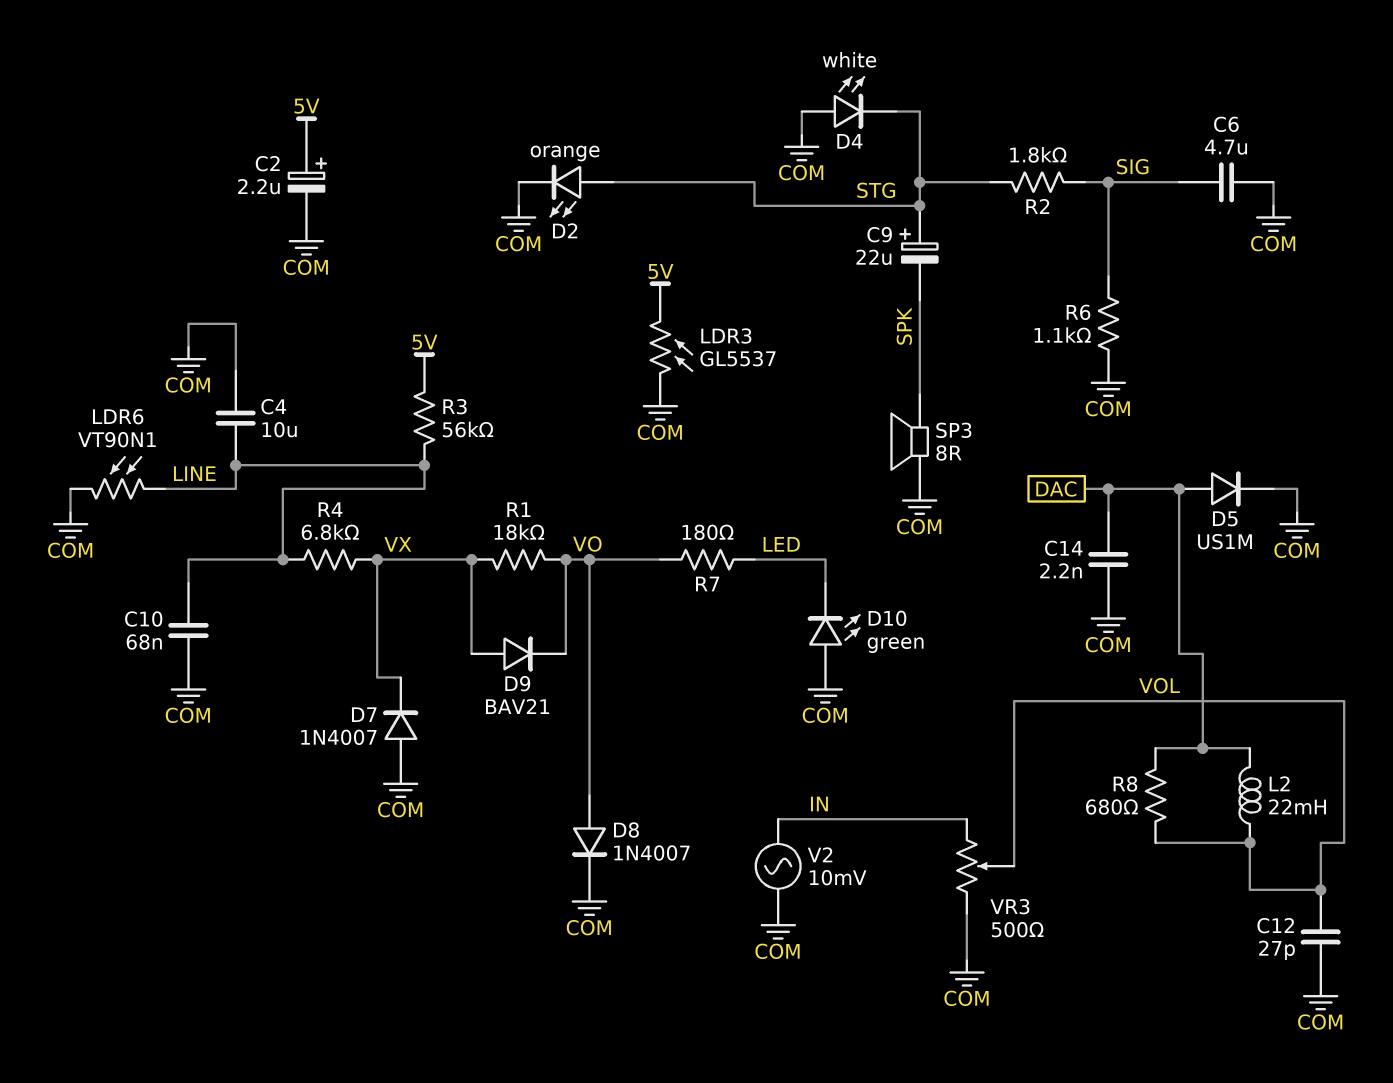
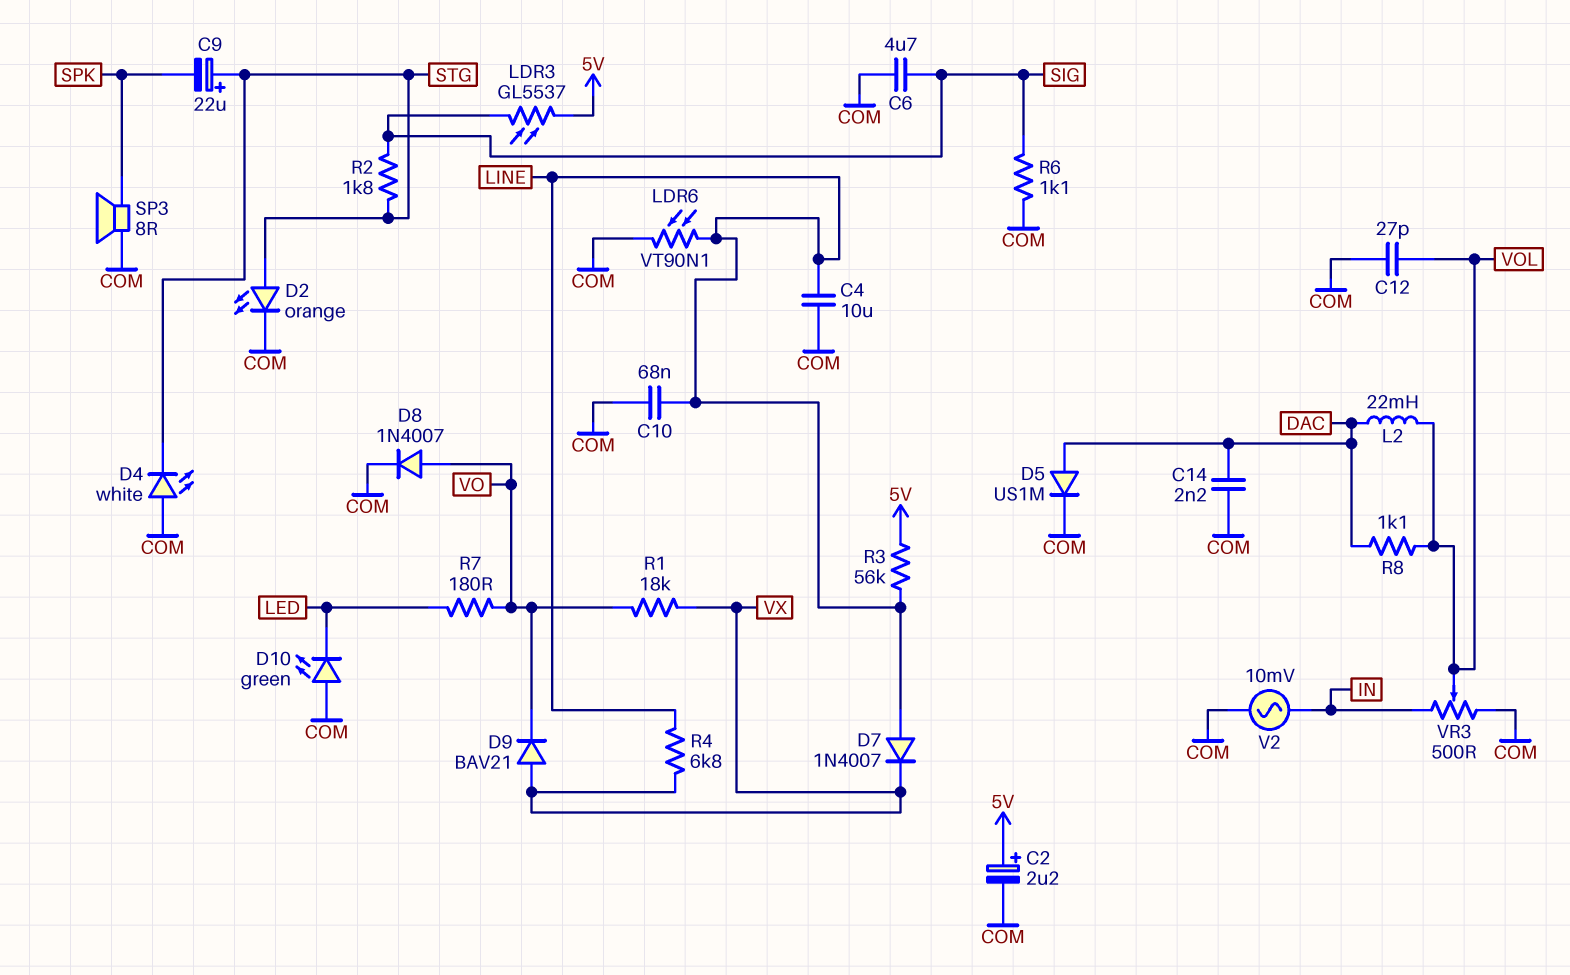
D7: diode 1N4007 (A COM, K VX) -> diode 1N4007 (A LINE, K VX)
LDR3: GL5537 (5V, COM) -> GL5537 (5V, SIG)
R8: 680 (DAC, VOL) -> 1.1k (DAC, VOL)

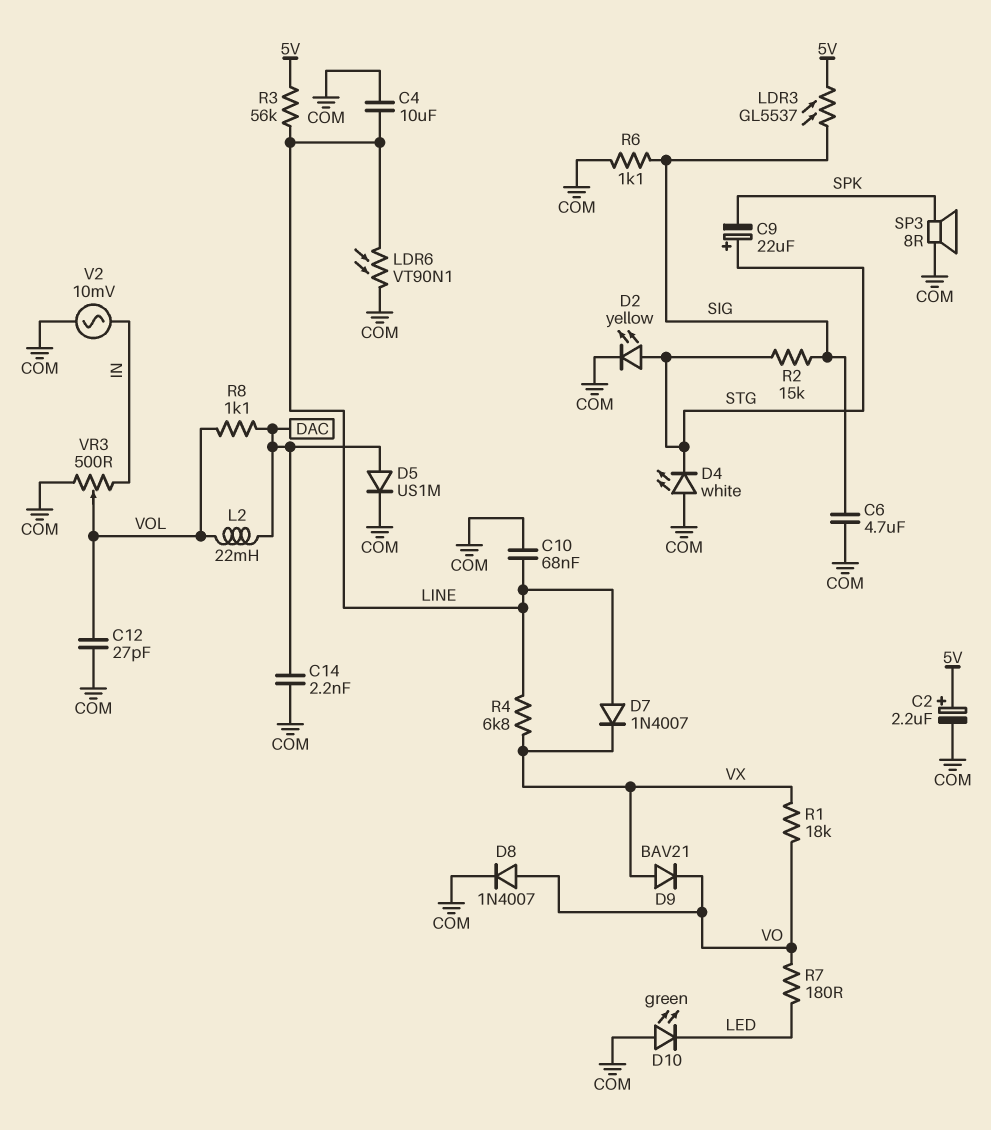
D2: LED orange (A STG, K COM) -> LED yellow (A STG, K COM)
R2: 1.8k (SIG, STG) -> 15k (SIG, STG)

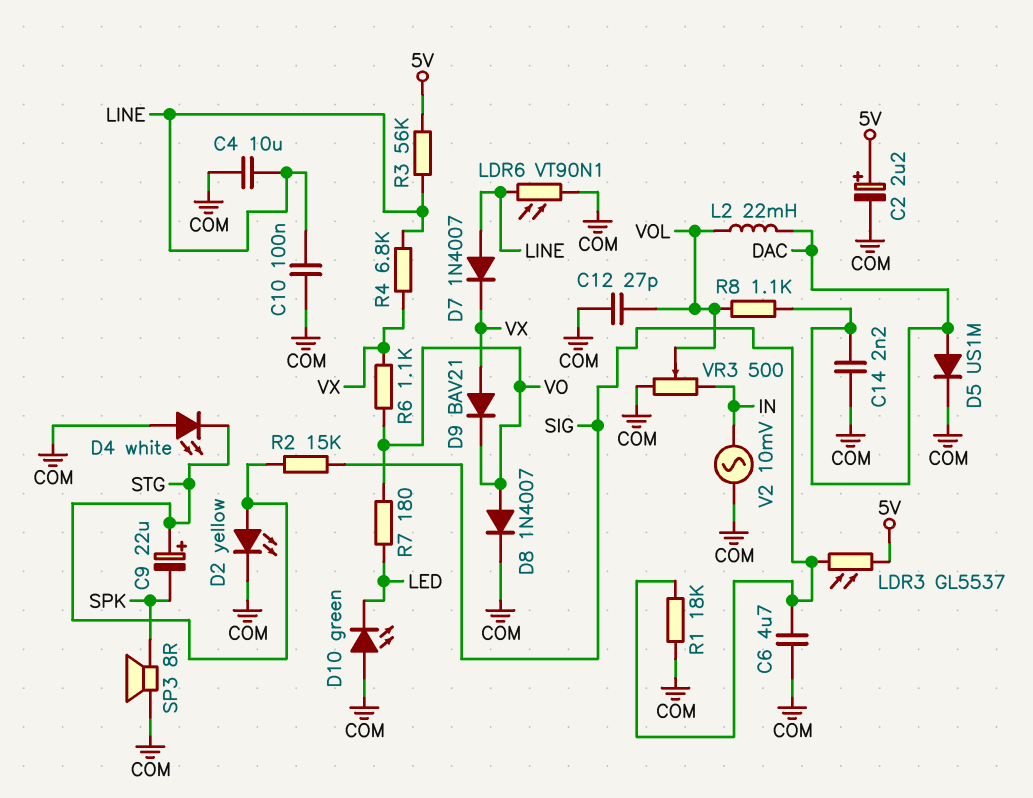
C10: 68nF (COM, LINE) -> 100nF (COM, LINE)
R1: 18k (VO, VX) -> 18k (COM, SIG)
R6: 1.1k (COM, SIG) -> 1.1k (VO, VX)

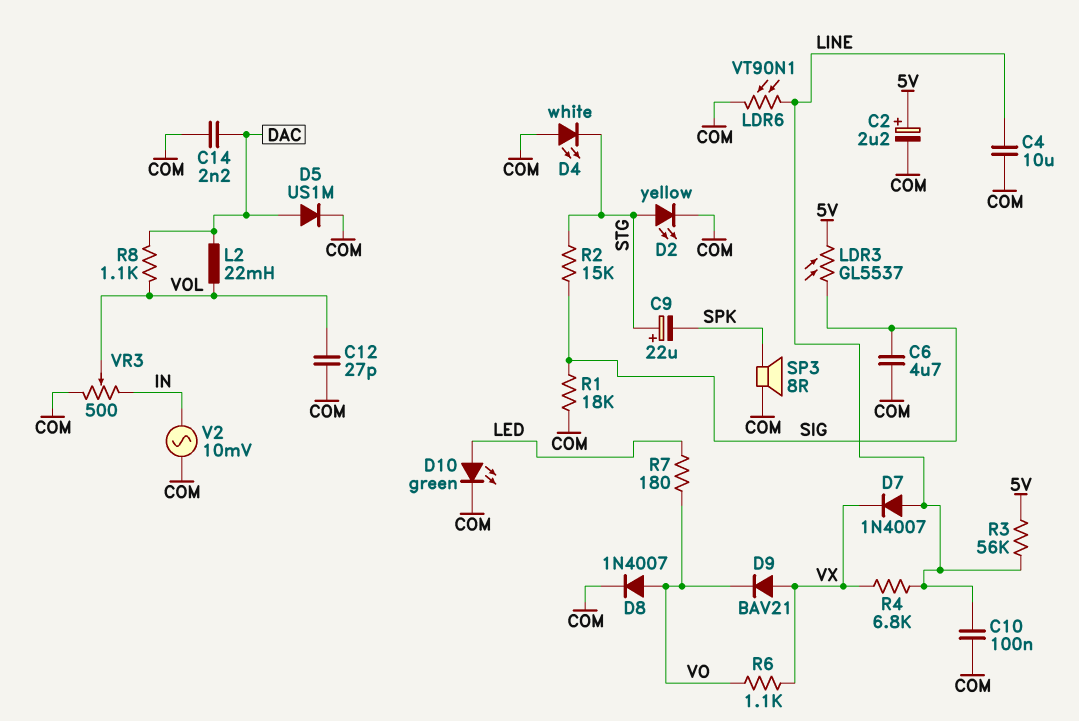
D10: LED green (A COM, K LED) -> LED green (A LED, K COM)

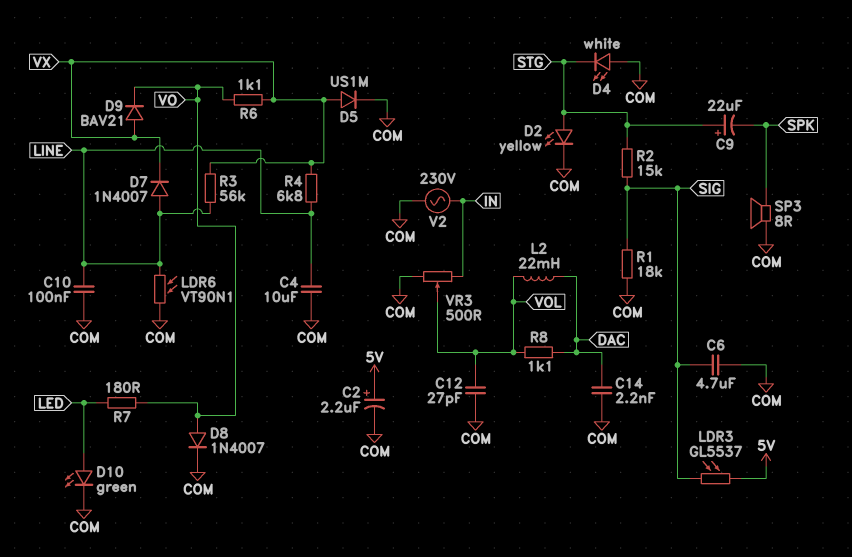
D5: diode US1M (A DAC, K COM) -> diode US1M (A VX, K COM)
R3: 56k (5V, LINE) -> 56k (LINE, VX)
V2: AC 10mV (COM, IN) -> AC 230V (COM, IN)

